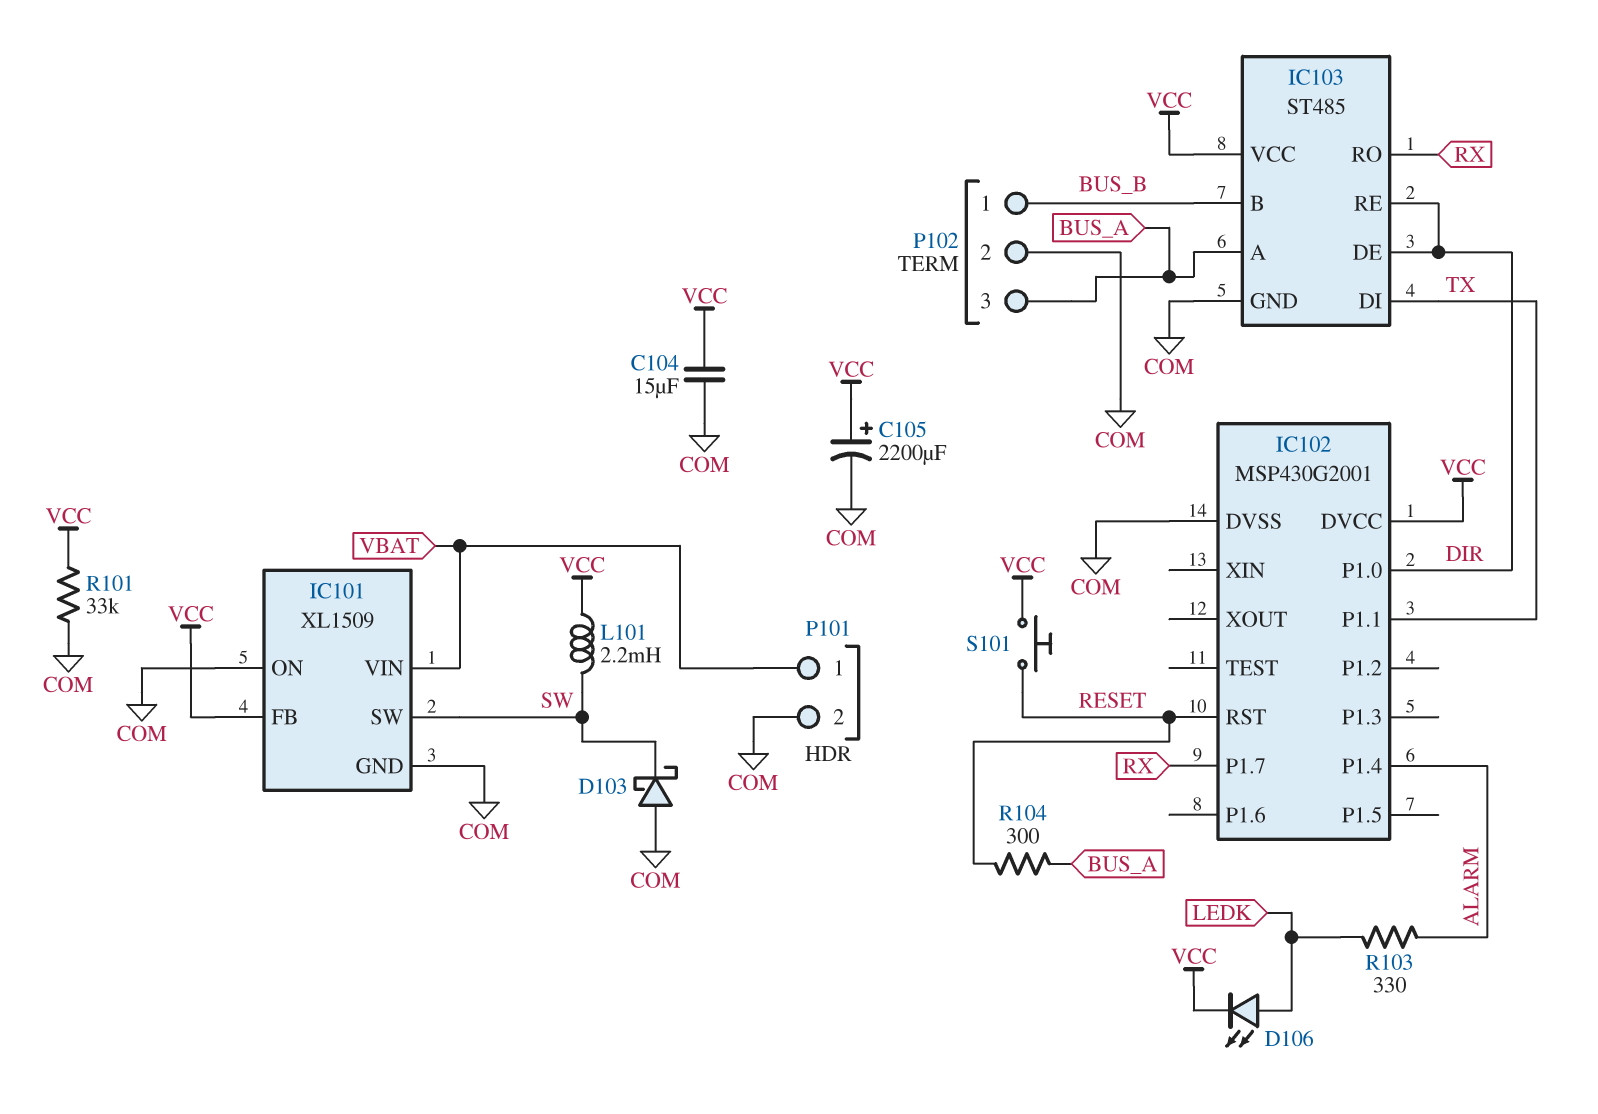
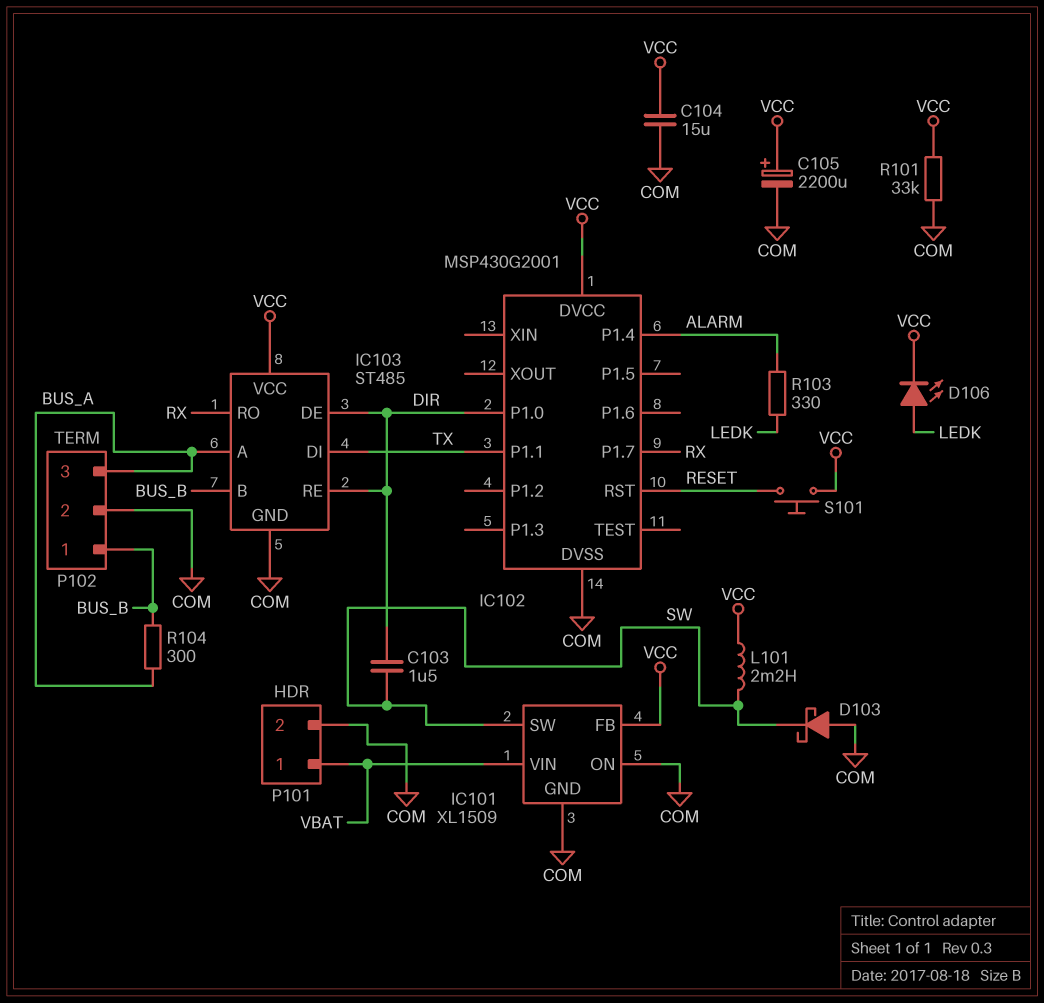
C103: none -> 1.5uF (DIR, SW)
R104: 300 (BUS_A, RESET) -> 300 (BUS_A, BUS_B)

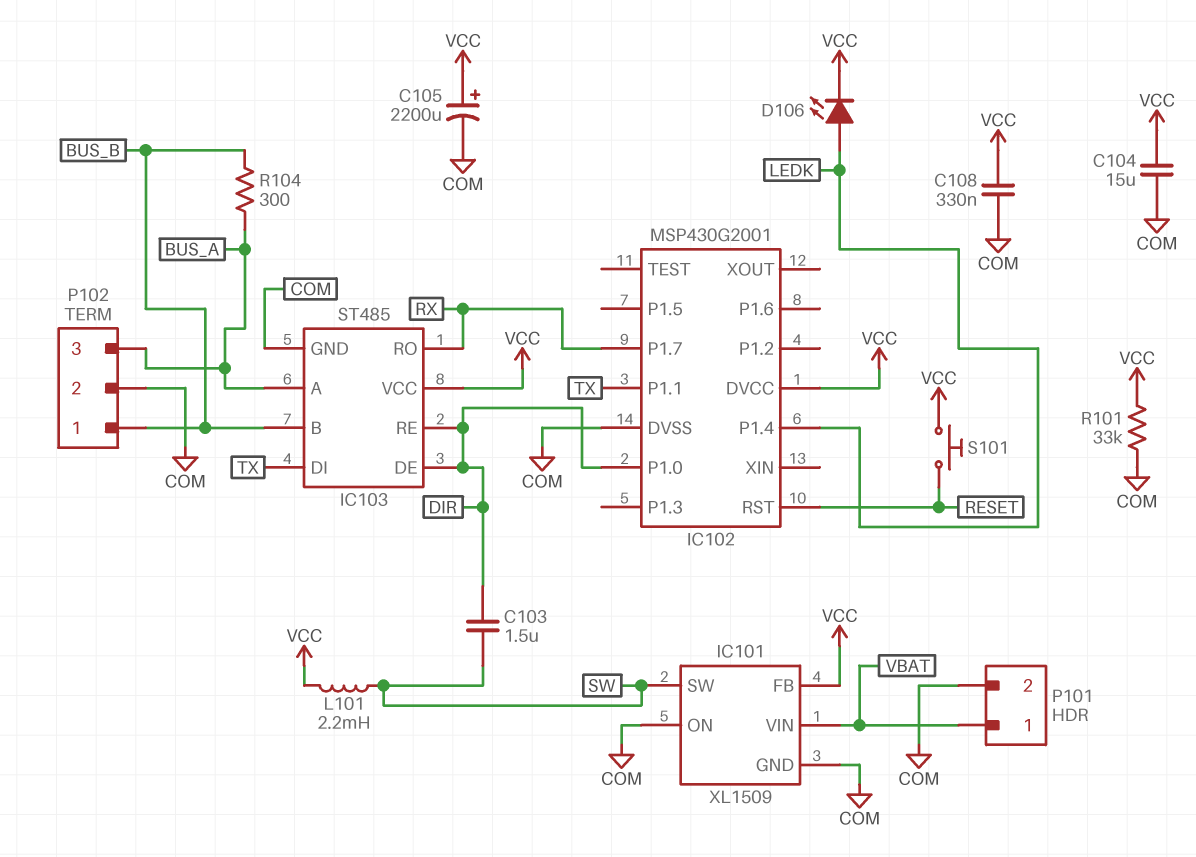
C108: none -> 330nF (COM, VCC)
D103: schottky (A COM, K SW) -> none
IC102 pin P1.4: ALARM -> LEDK
R103: 330 (ALARM, LEDK) -> none

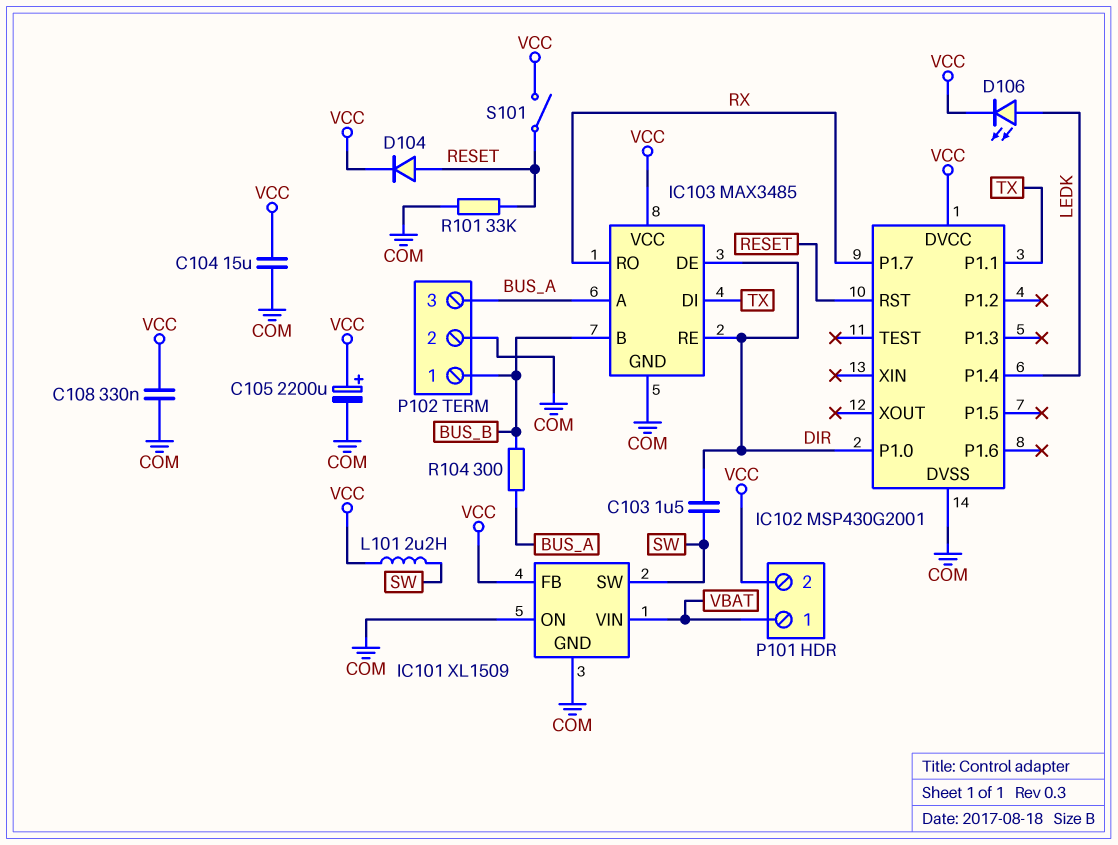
D104: none -> diode (A RESET, K VCC)
IC103: ST485 -> MAX3485
L101: 2.2mH (SW, VCC) -> 2.2uH (SW, VCC)
P101 pin 2: COM -> VCC
R101: 33k (COM, VCC) -> 33k (COM, RESET)
S101: button (RESET, VCC) -> switch (RESET, VCC)

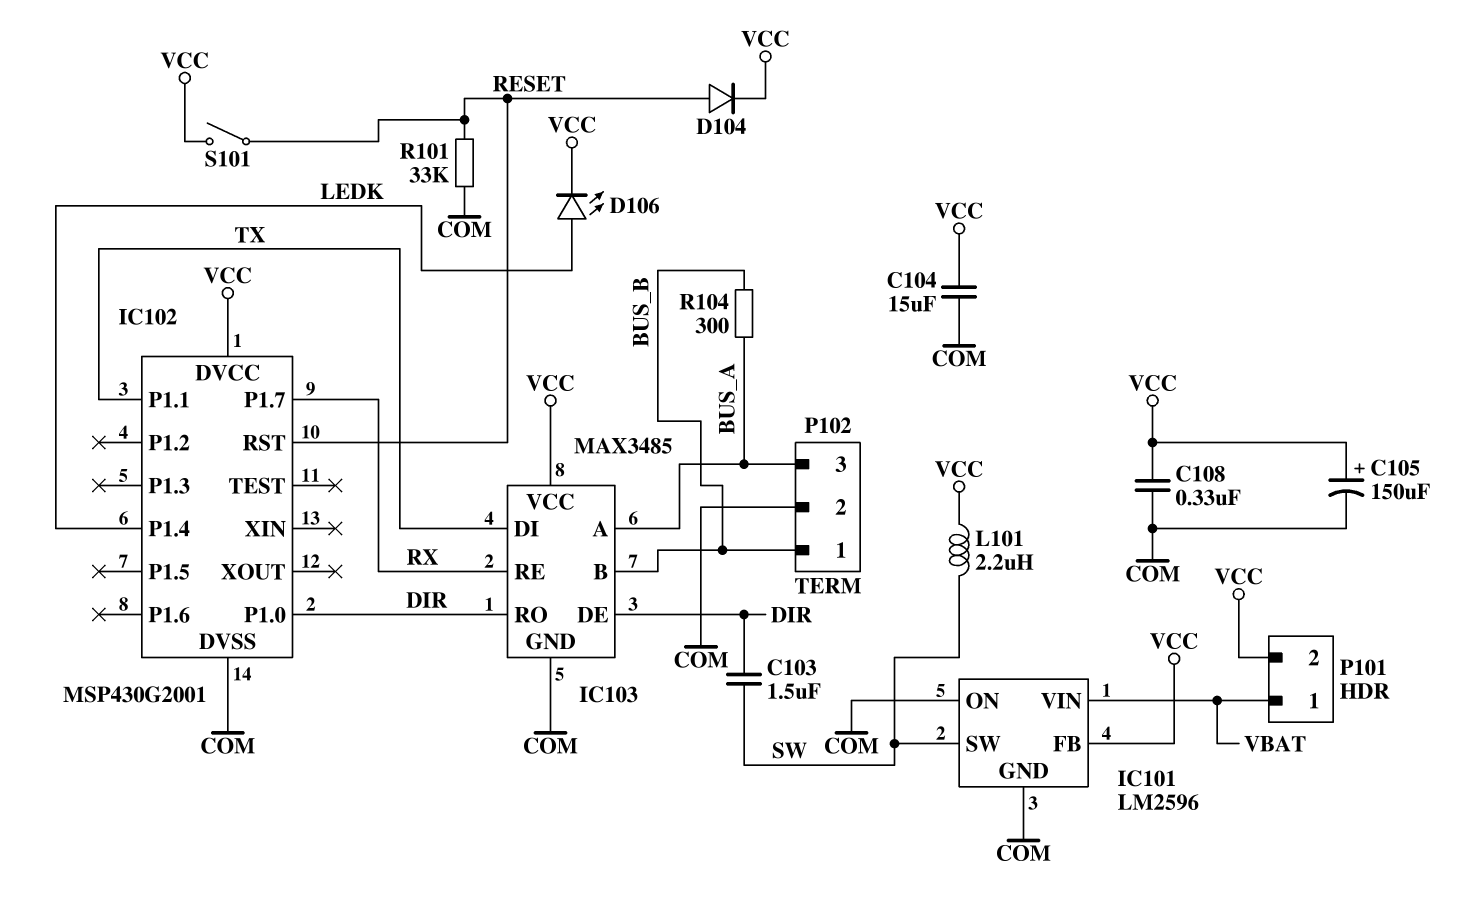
C105: 2200uF (plus VCC, minus COM) -> 150uF (plus VCC, minus COM)
IC101: XL1509 -> LM2596
IC103 pin RE: DIR -> RX
IC103 pin RO: RX -> DIR

